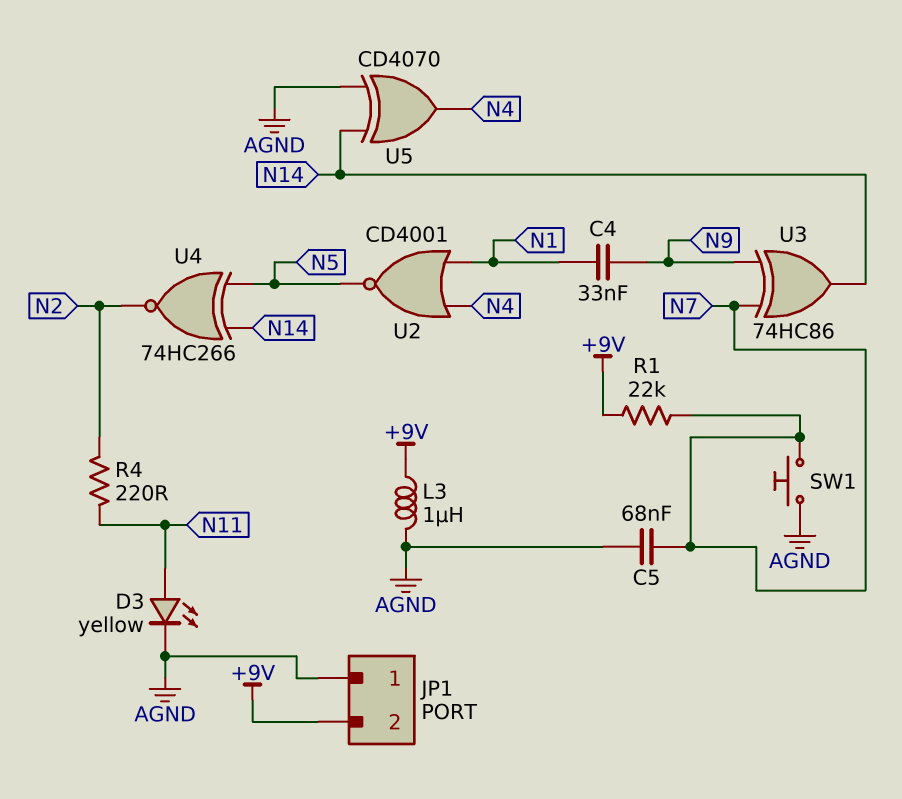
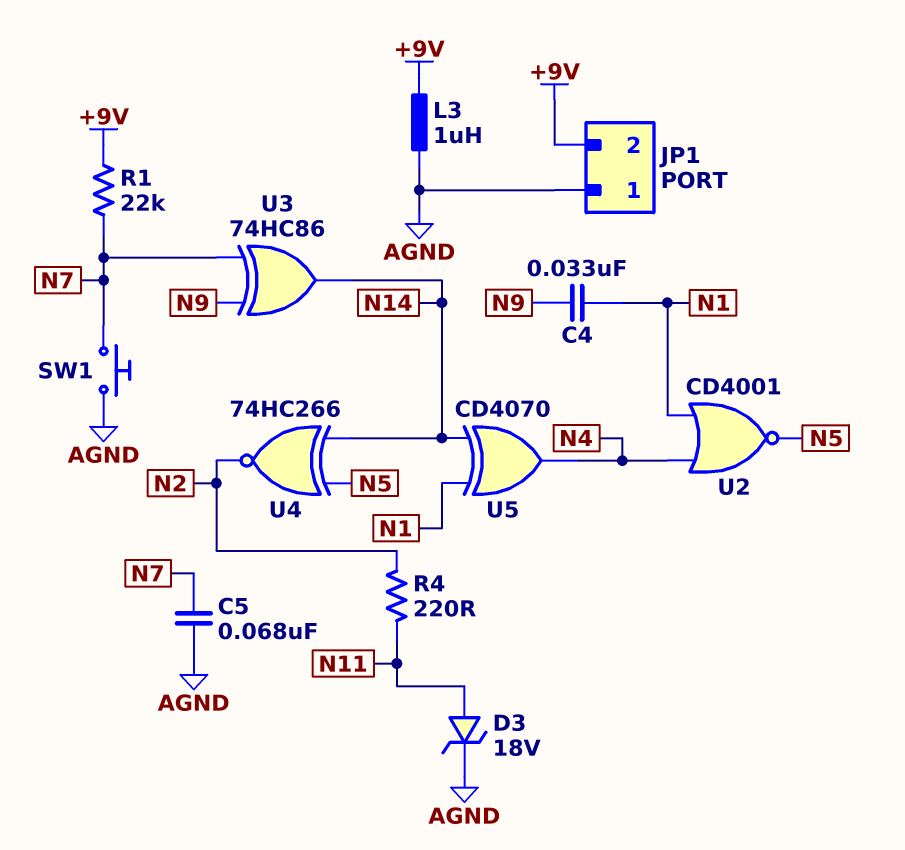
D3: LED yellow (A N11, K AGND) -> zener 18V (A N11, K AGND)
U5: XOR CD4070 (in AGND, in N14, out N4) -> XOR CD4070 (in N1, in N14, out N4)

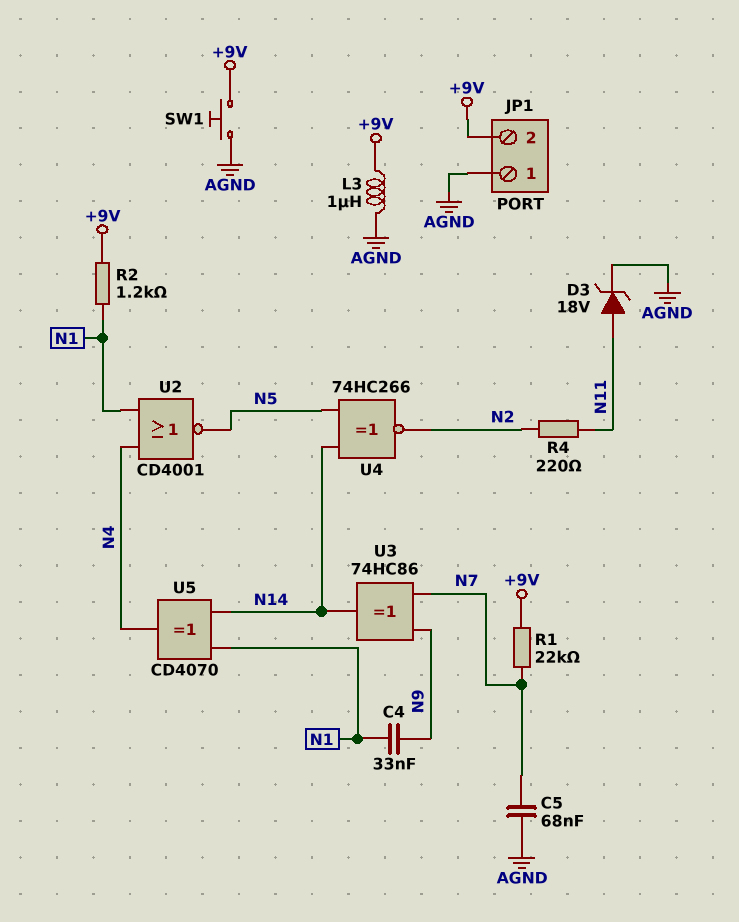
R2: none -> 1.2k (+9V, N1)
SW1: button (AGND, N7) -> button (+9V, AGND)

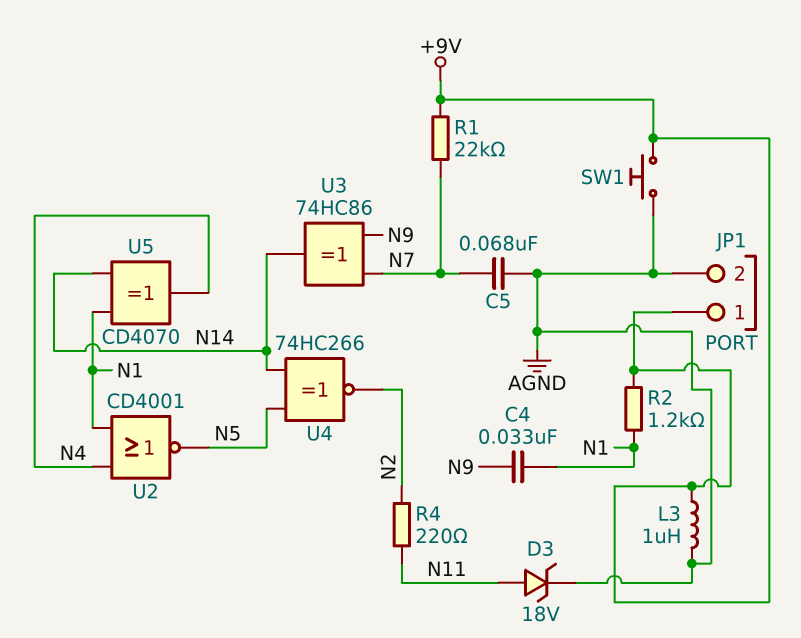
JP1 pin 1: AGND -> +9V
JP1 pin 2: +9V -> AGND

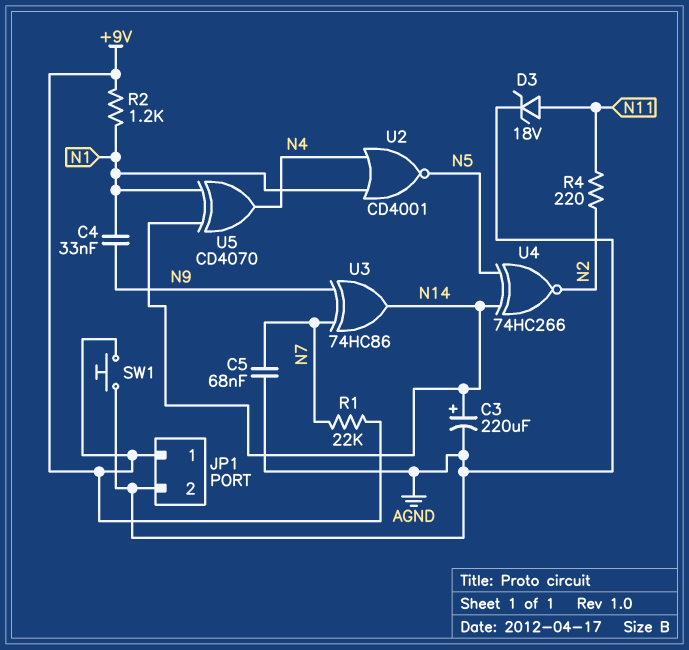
C3: none -> 220uF (plus N14, minus AGND)
L3: 1uH (+9V, AGND) -> none

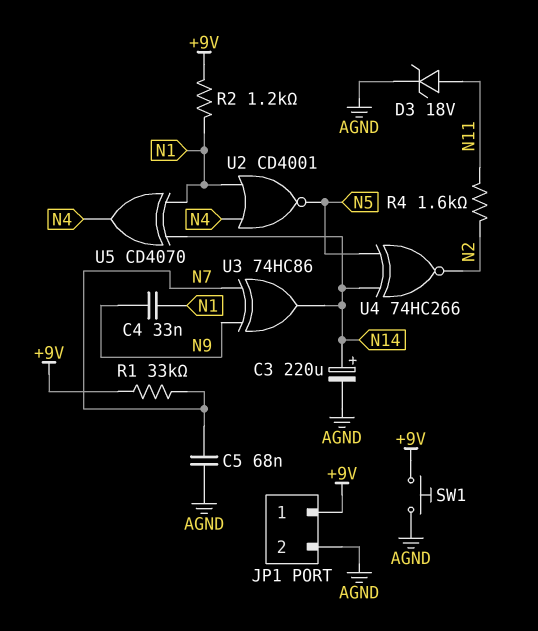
R1: 22k (+9V, N7) -> 33k (+9V, N7)
R4: 220 (N2, N11) -> 1.6k (N2, N11)

